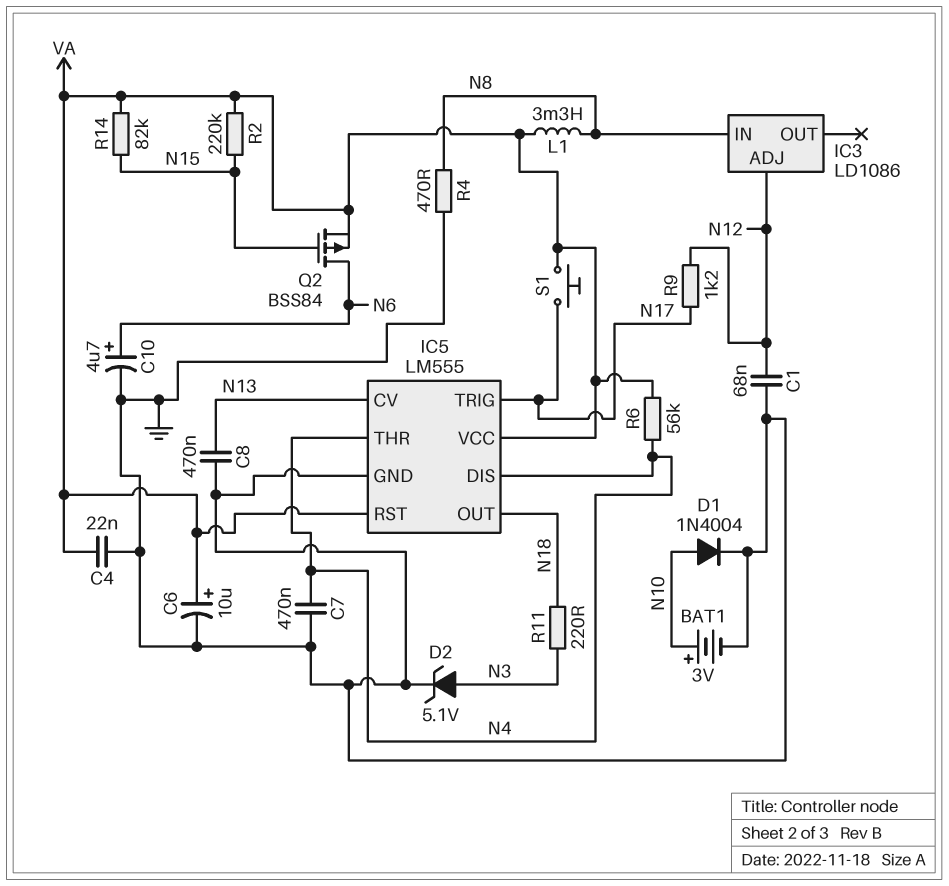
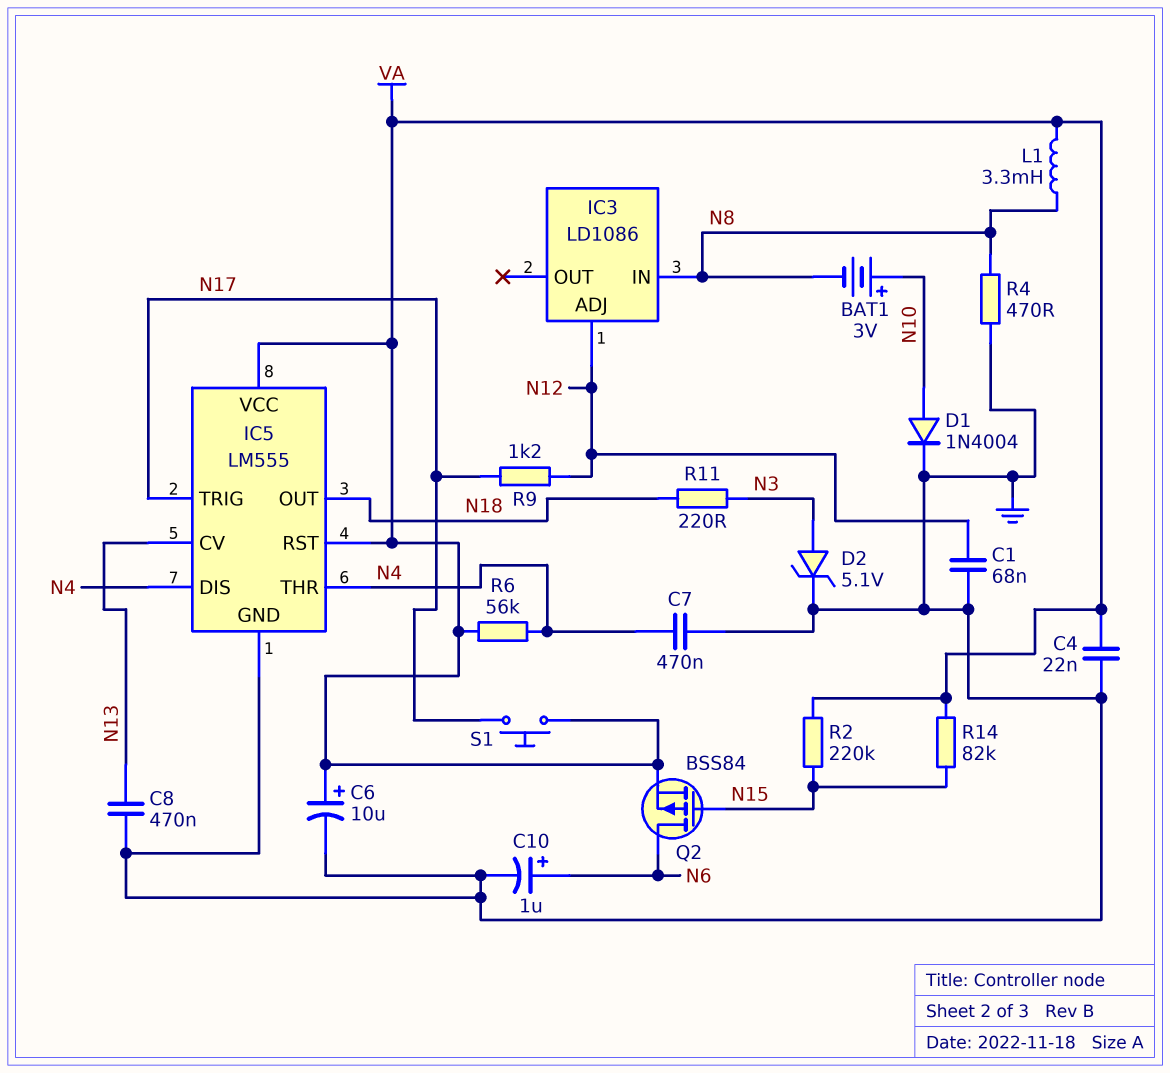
BAT1: 3V (plus N10, minus GND) -> 3V (plus N10, minus N8)
C10: 4.7uF (plus N6, minus GND) -> 1uF (plus N6, minus GND)

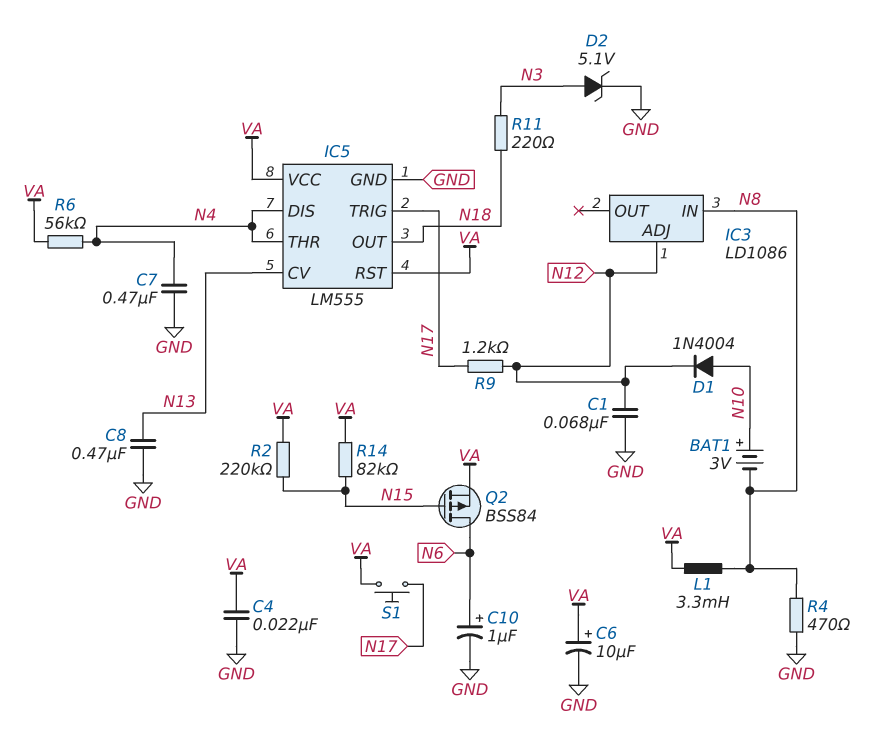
D1: diode 1N4004 (A N10, K GND) -> diode 1N4004 (A N10, K N12)

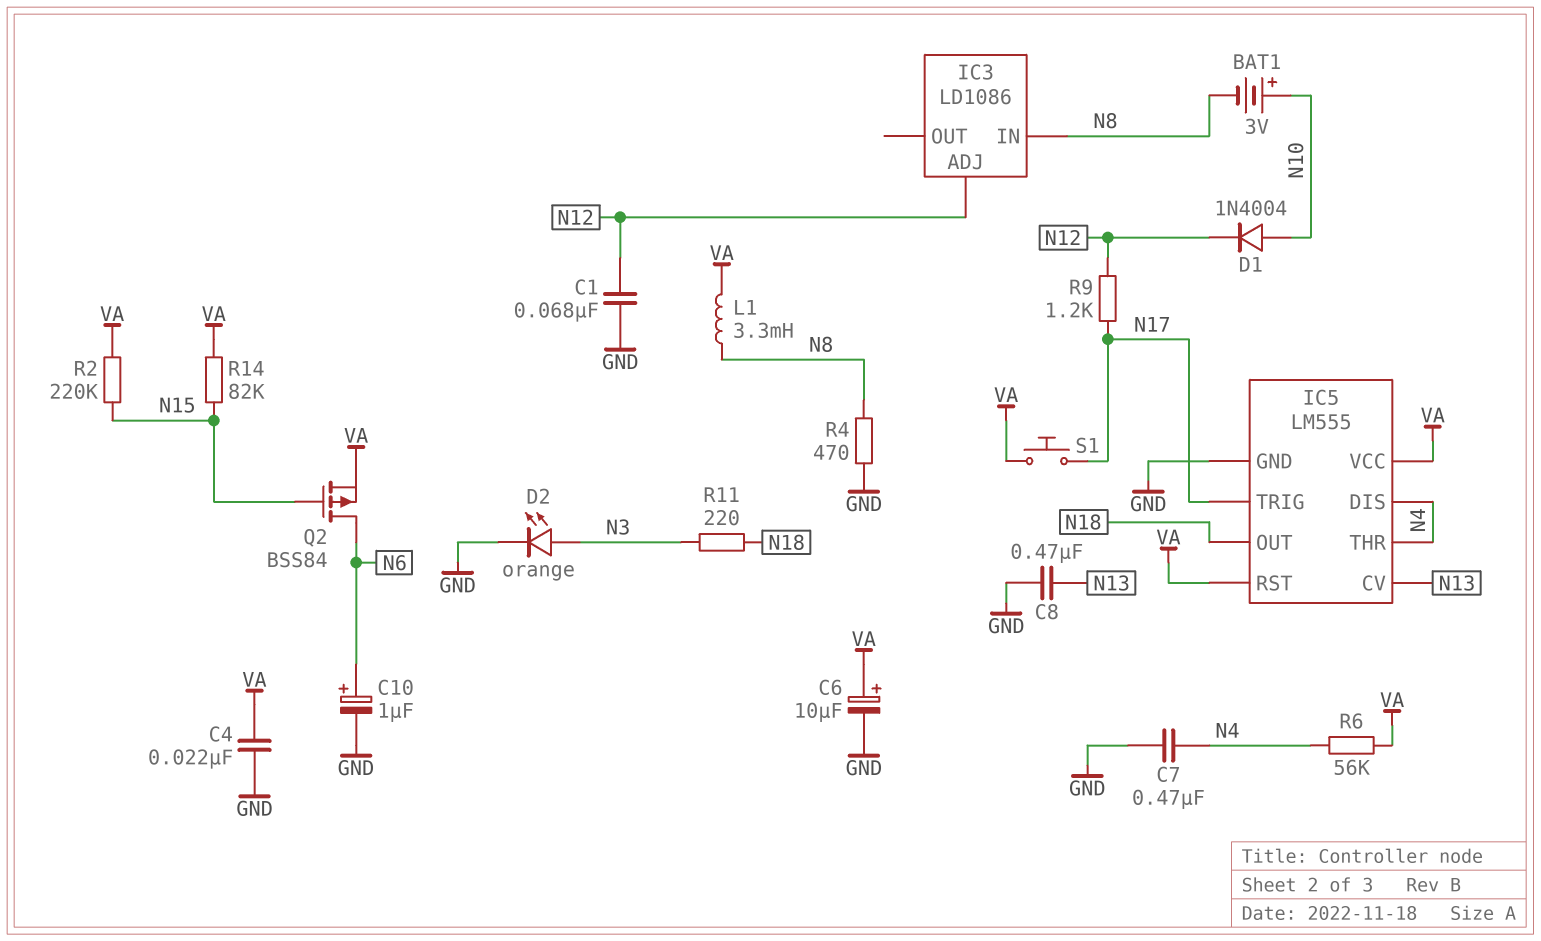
D2: zener 5.1V (A N3, K GND) -> LED orange (A N3, K GND)

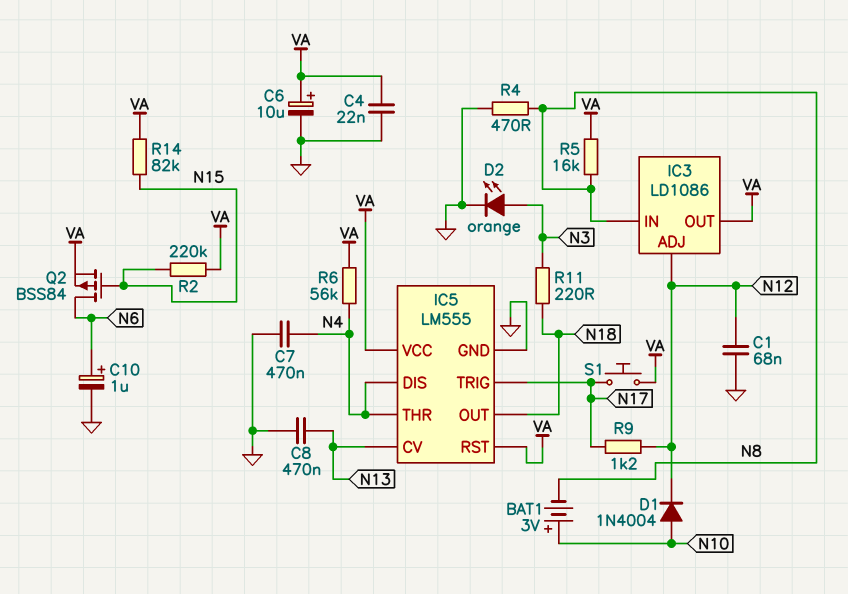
IC3 pin OUT: none -> VA
L1: 3.3mH (N8, VA) -> none
R5: none -> 16k (N8, VA)

